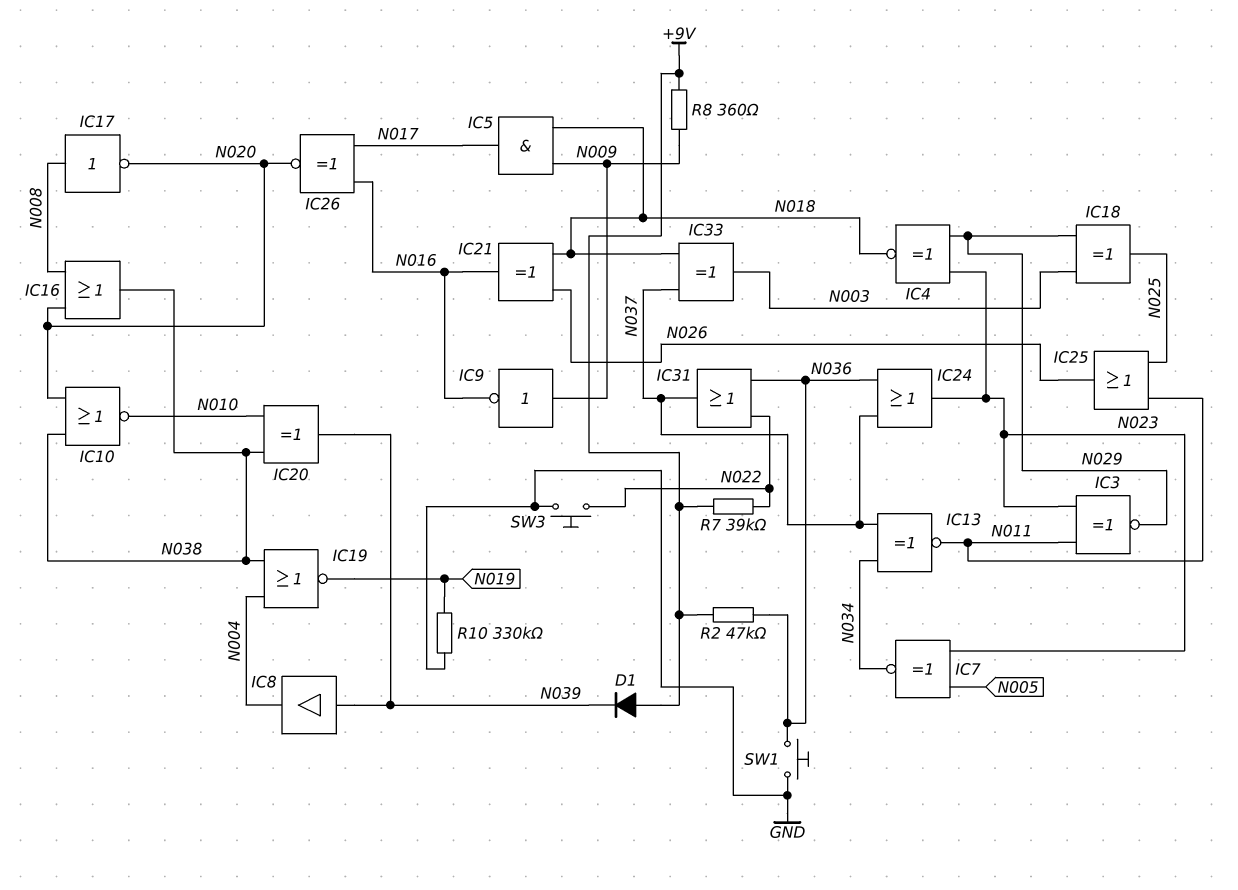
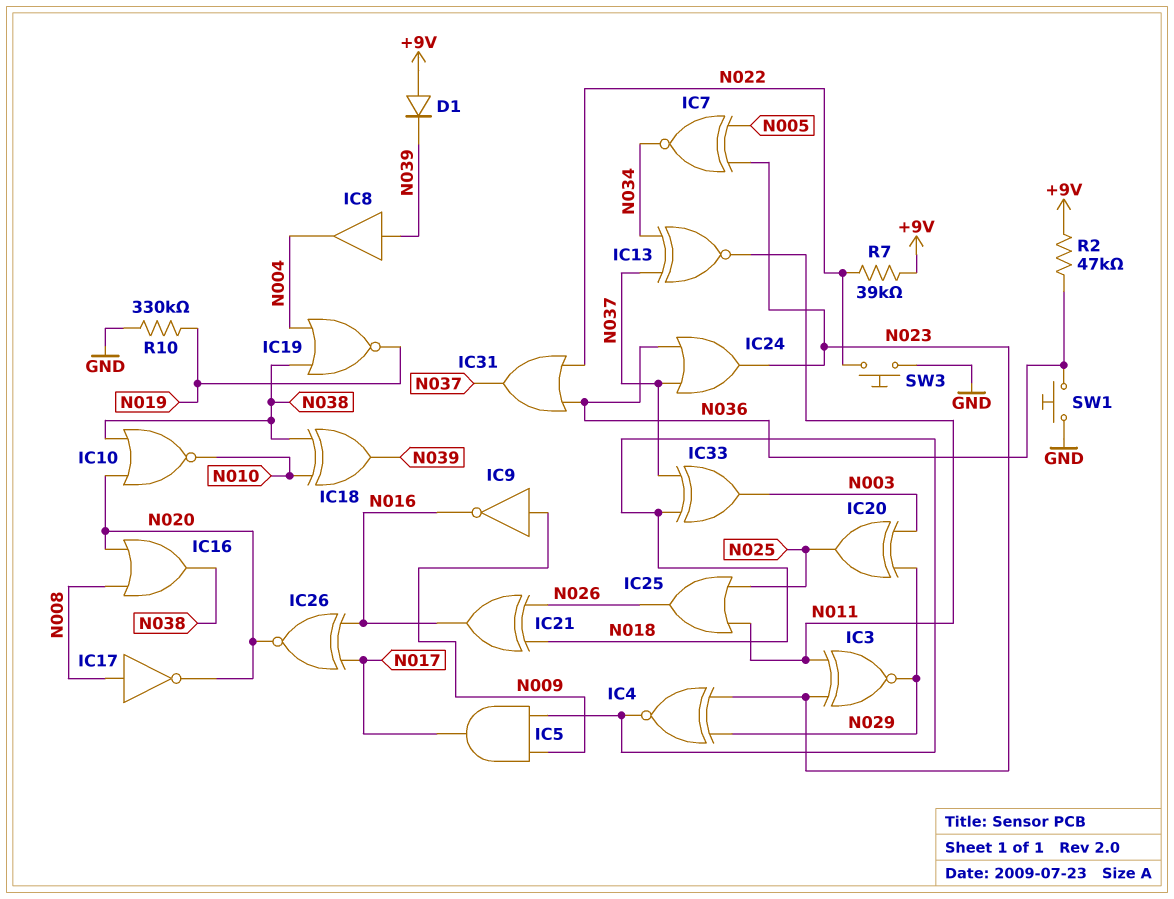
IC18: XOR (in N003, in N029, out N025) -> XOR (in N010, in N038, out N039)
IC20: XOR (in N010, in N038, out N039) -> XOR (in N003, in N029, out N025)
R8: 360 (+9V, N009) -> none

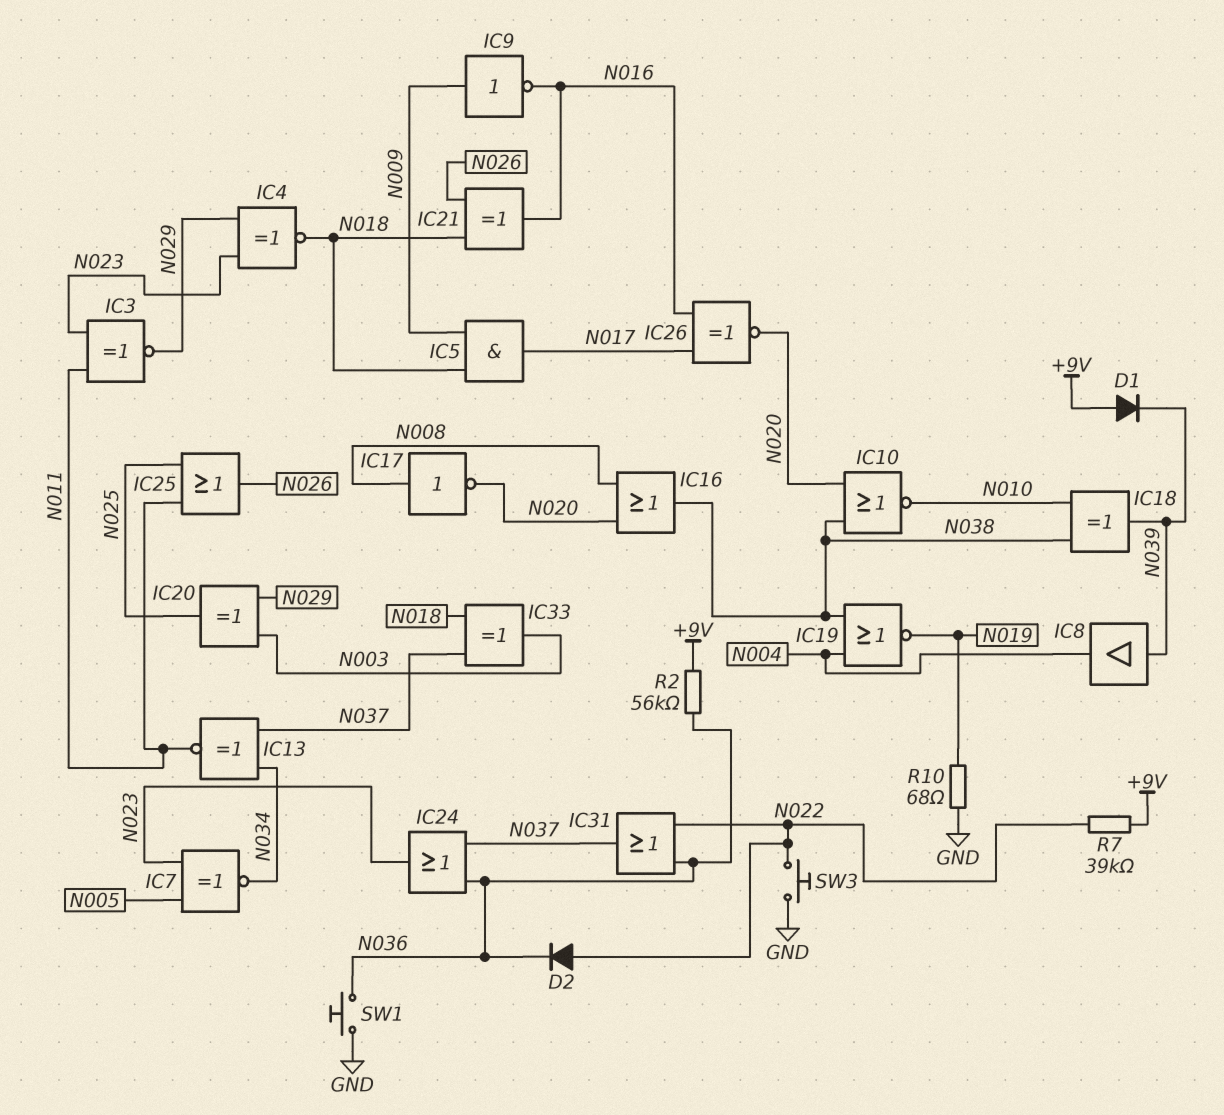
D2: none -> diode (A N022, K N036)
R2: 47k (+9V, N036) -> 56k (+9V, N036)
R10: 330k (GND, N019) -> 68 (GND, N019)

